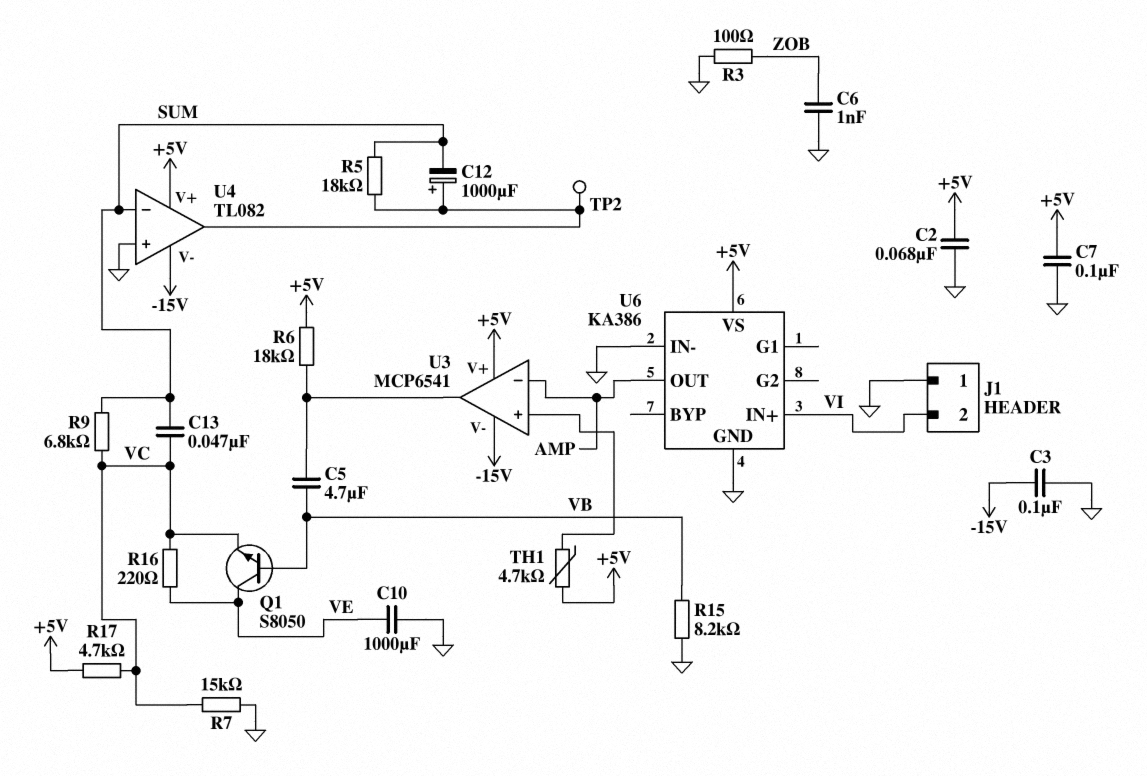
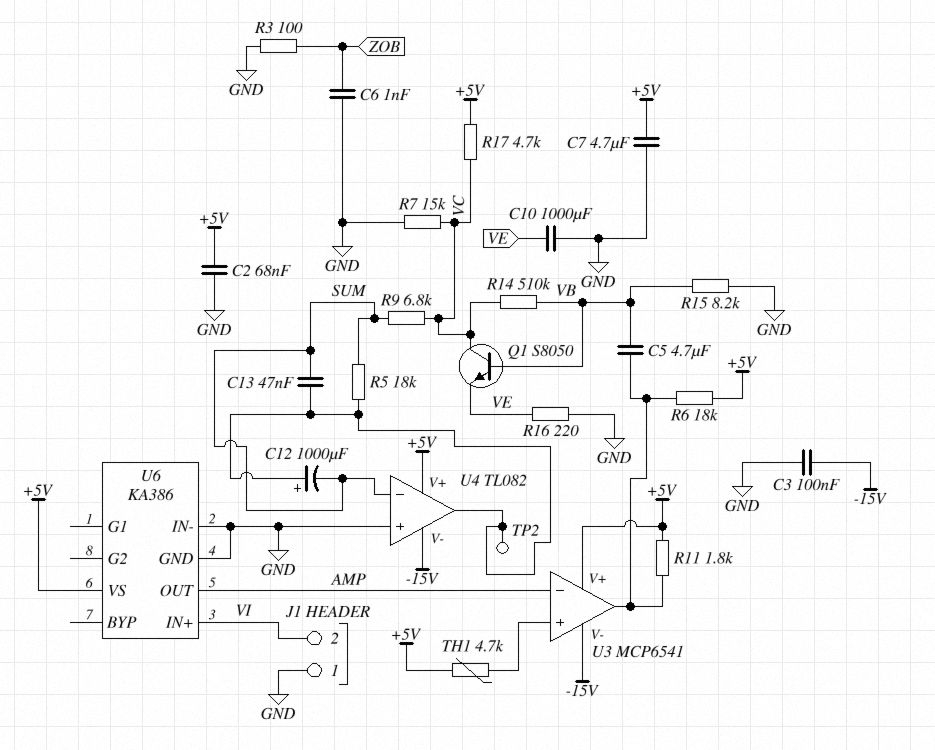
C7: 100nF (+5V, GND) -> 4.7uF (+5V, GND)
C13: 47nF (SUM, VC) -> 47nF (SUM, U4/out)
Q1: NPN S8050 (B VB, C VE, E VC) -> NPN S8050 (B VB, C VC, E VE)
R11: none -> 1.8k (+5V, U3/out)
R14: none -> 510k (VB, VC)
R16: 220 (VC, VE) -> 220 (GND, VE)

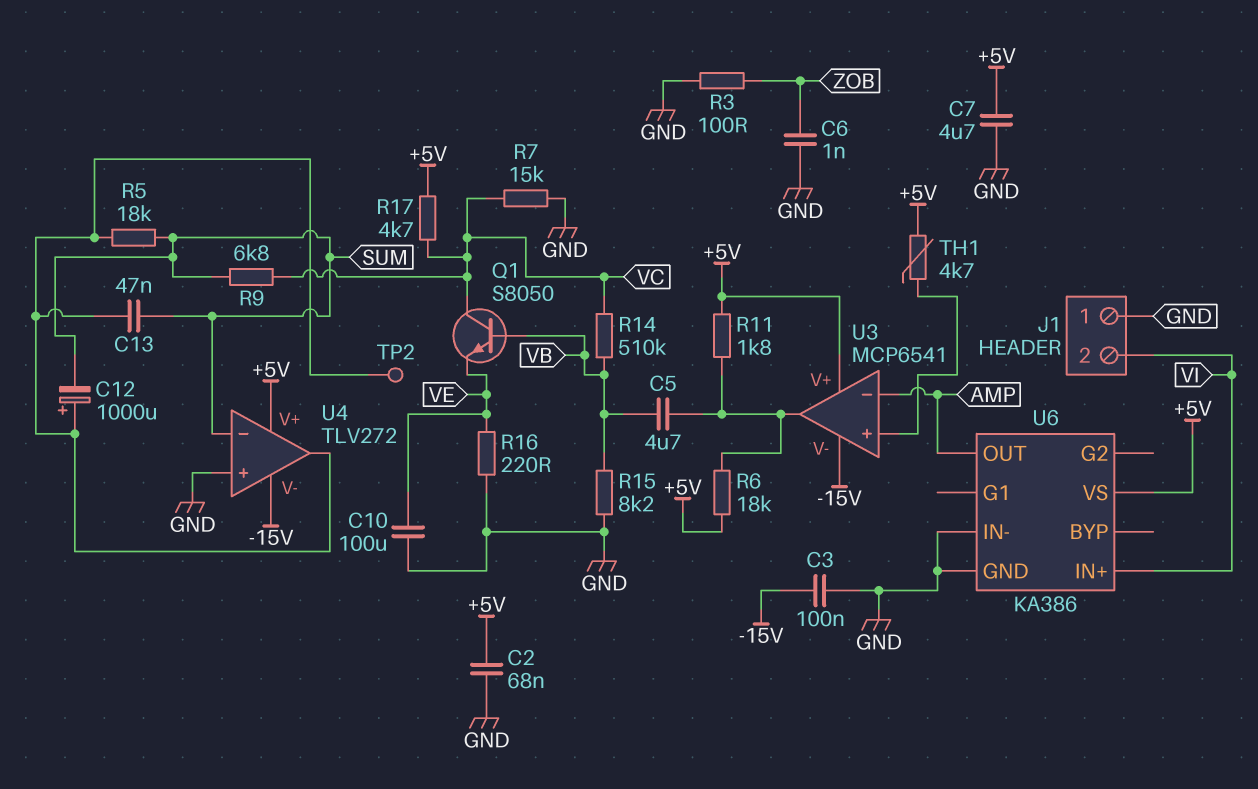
C10: 1000uF (GND, VE) -> 100uF (GND, VE)
U4: TL082 -> TLV272

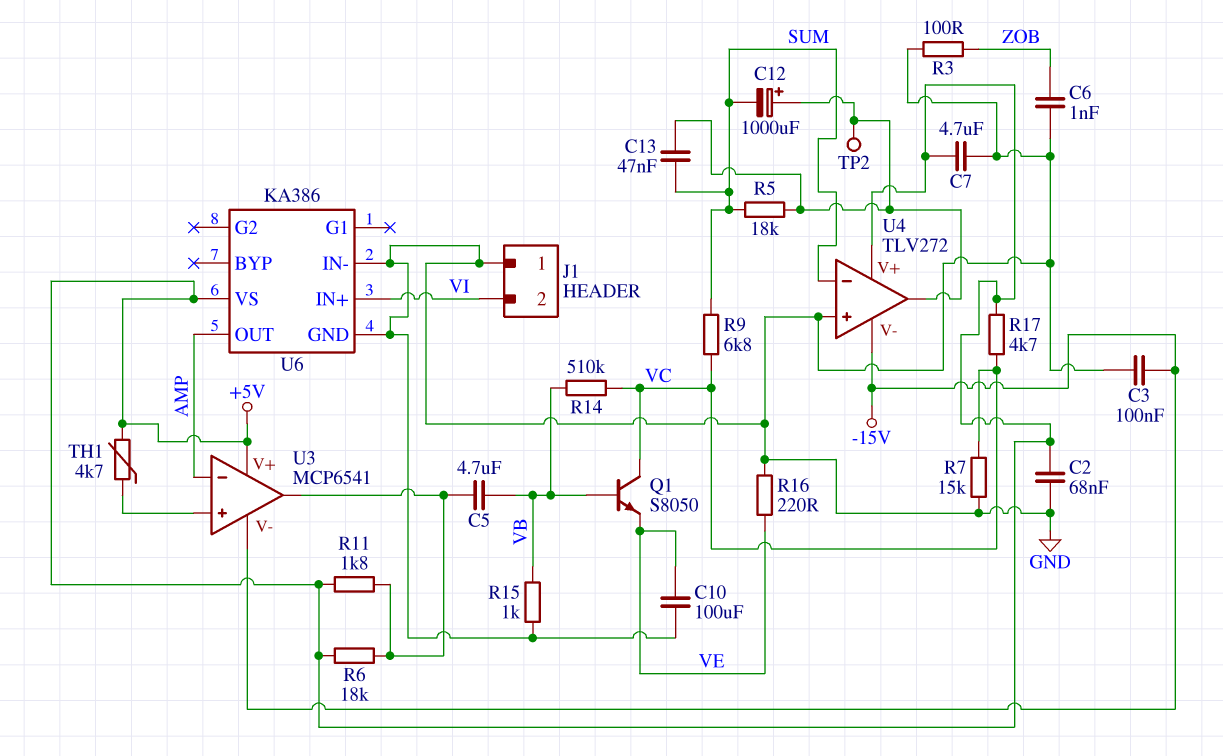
R15: 8.2k (GND, VB) -> 1k (GND, VB)

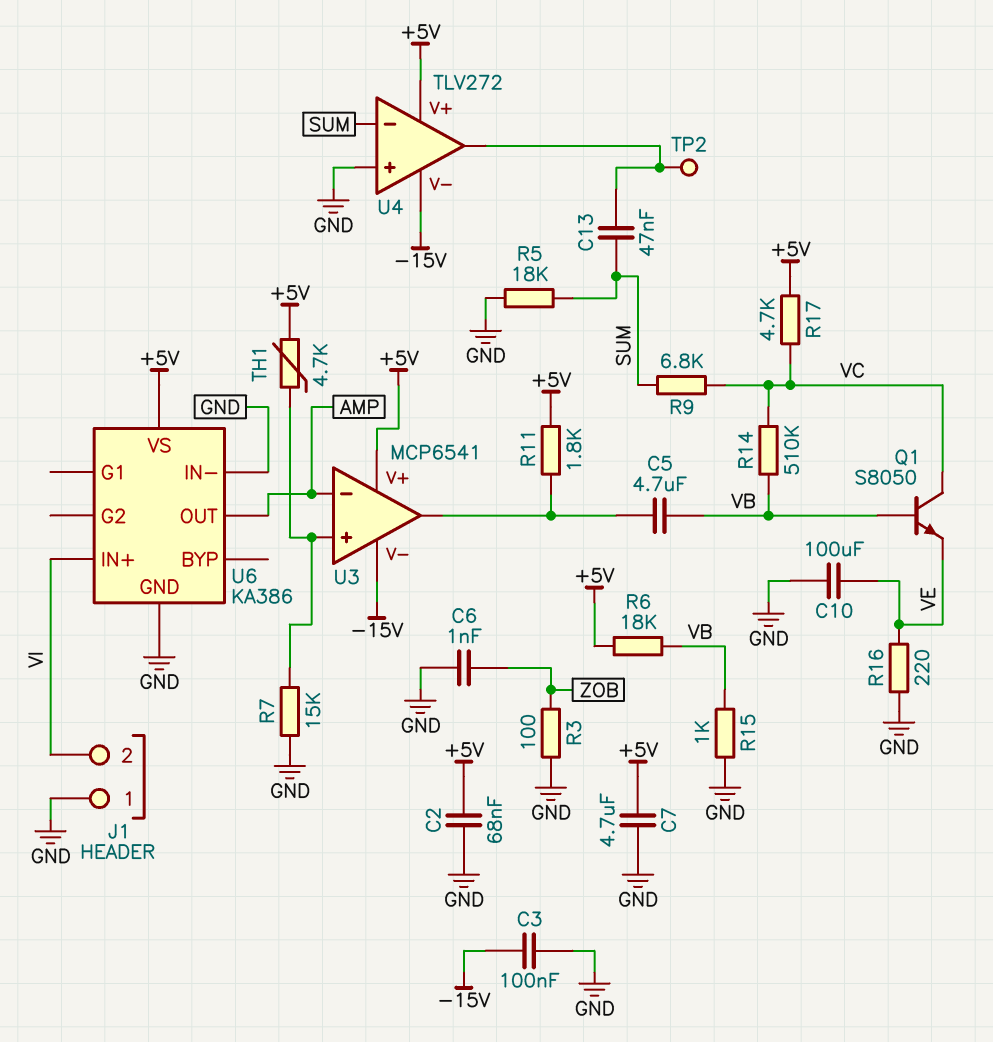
C12: 1000uF (plus U4/out, minus SUM) -> none
R5: 18k (SUM, U4/out) -> 18k (GND, SUM)
R6: 18k (+5V, U3/out) -> 18k (+5V, VB)
R7: 15k (GND, VC) -> 15k (GND, U3/in+)

